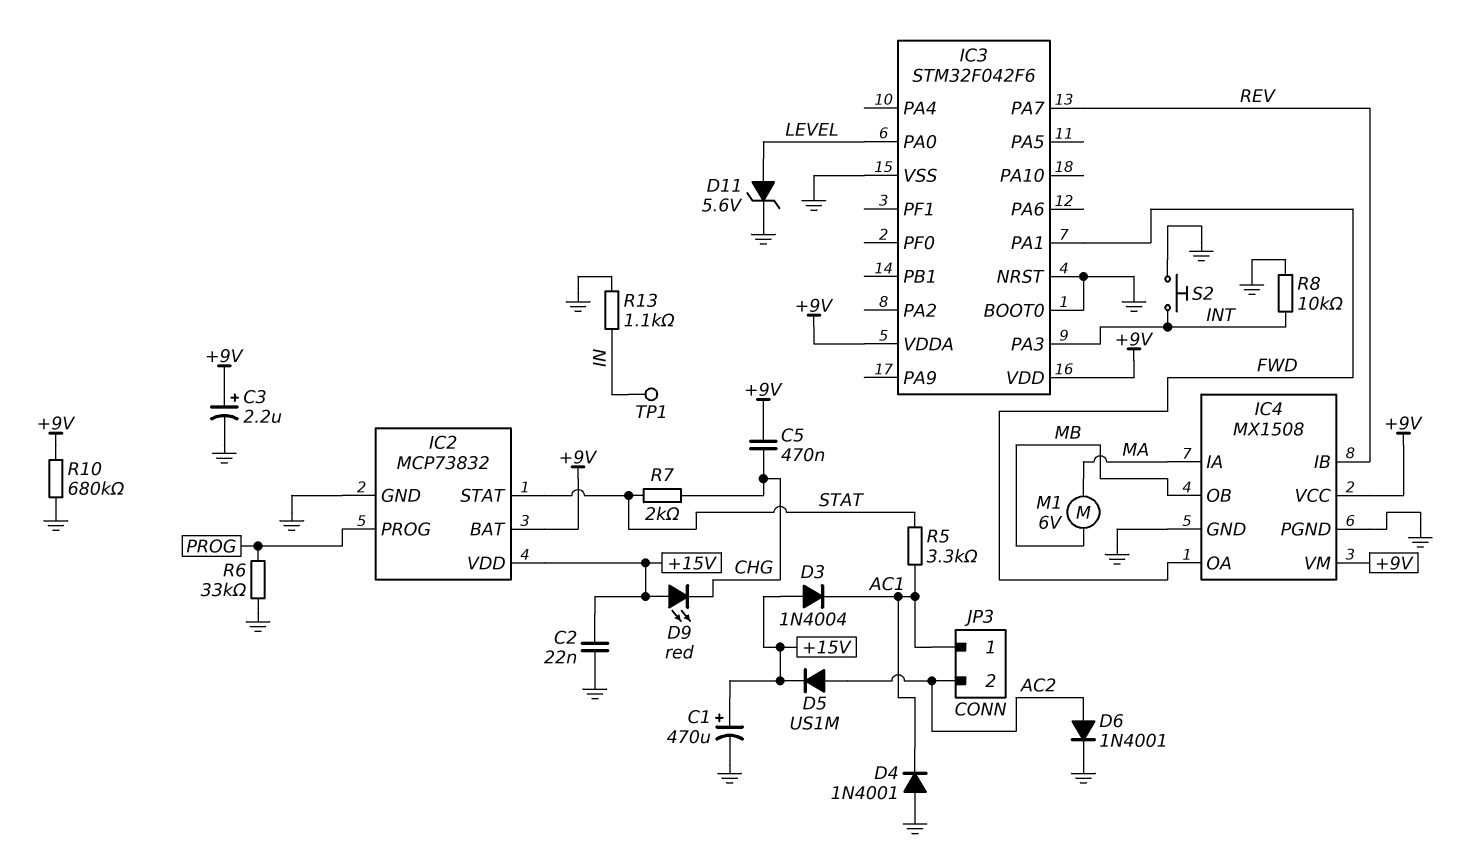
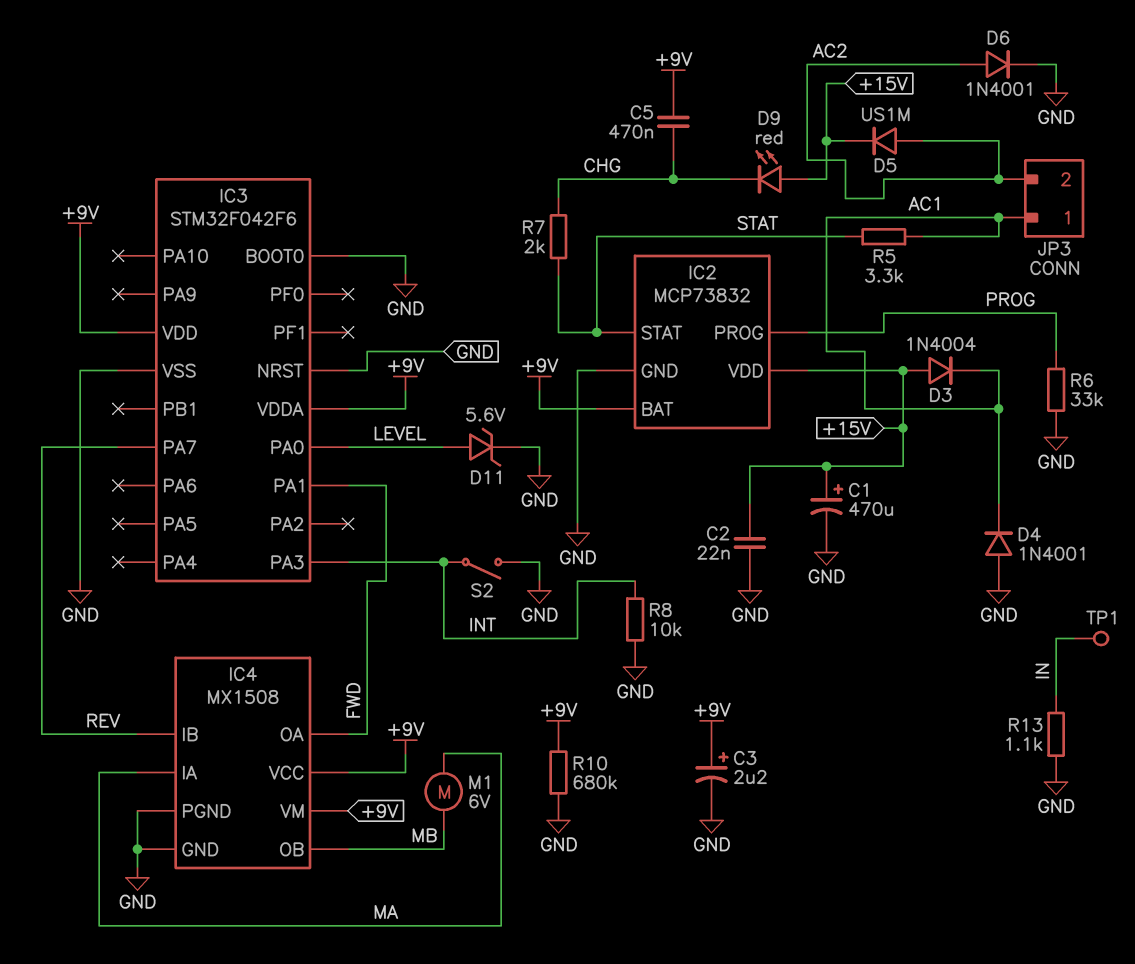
S2: button (GND, INT) -> switch (GND, INT)

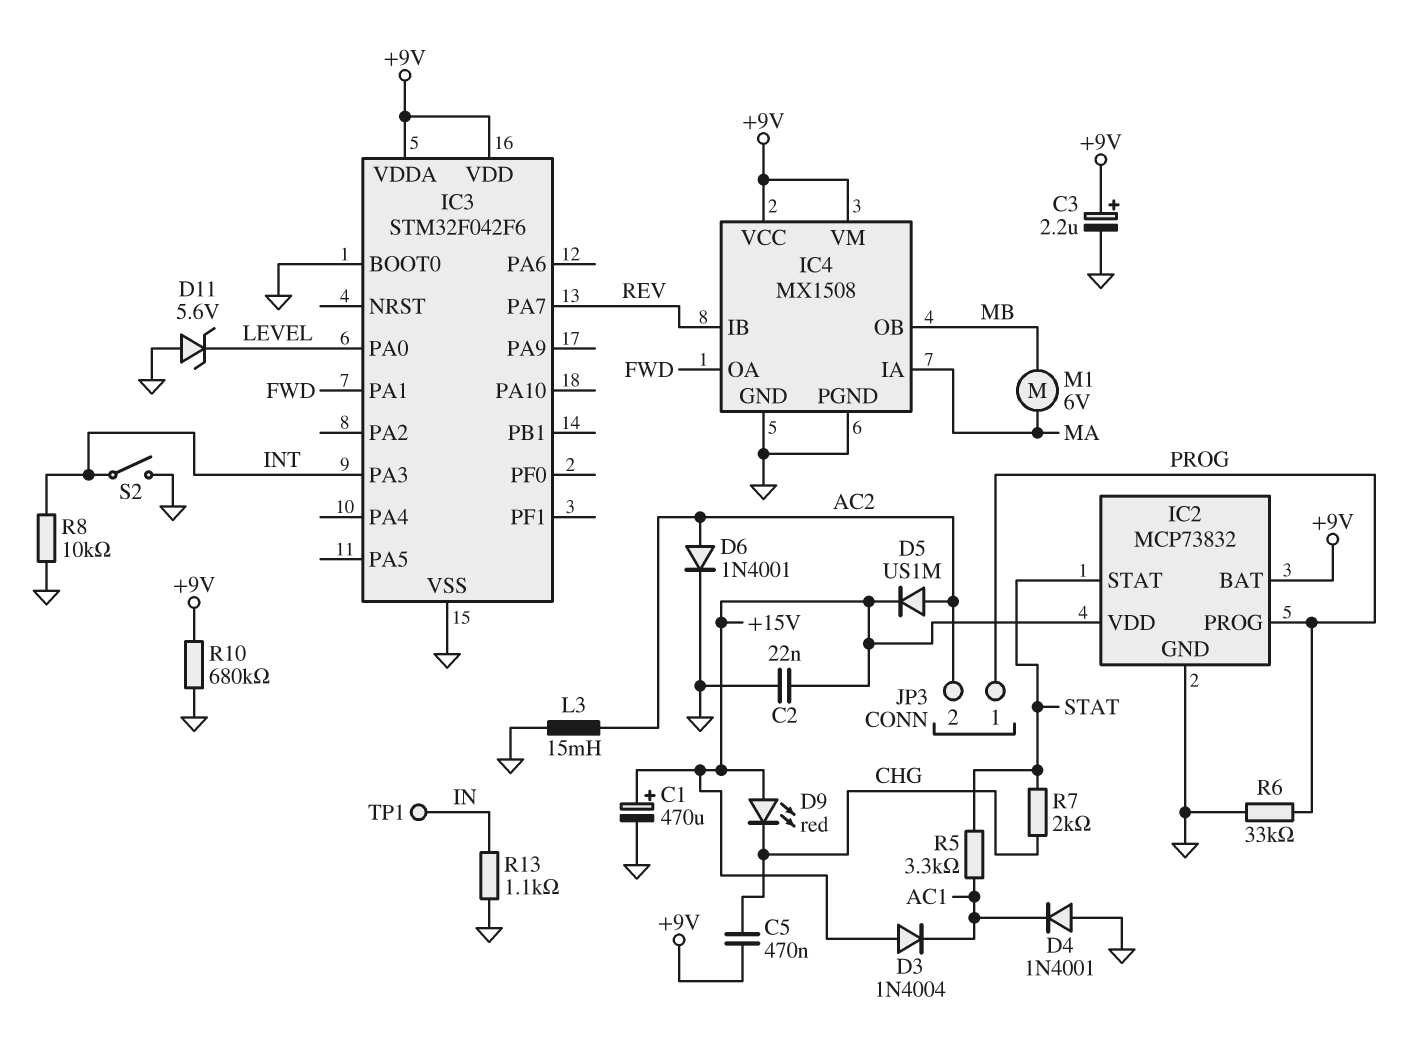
D11: zener 5.6V (A LEVEL, K GND) -> zener 5.6V (A GND, K LEVEL)
IC3 pin NRST: GND -> none
JP3 pin 1: AC1 -> PROG
L3: none -> 15mH (AC2, GND)

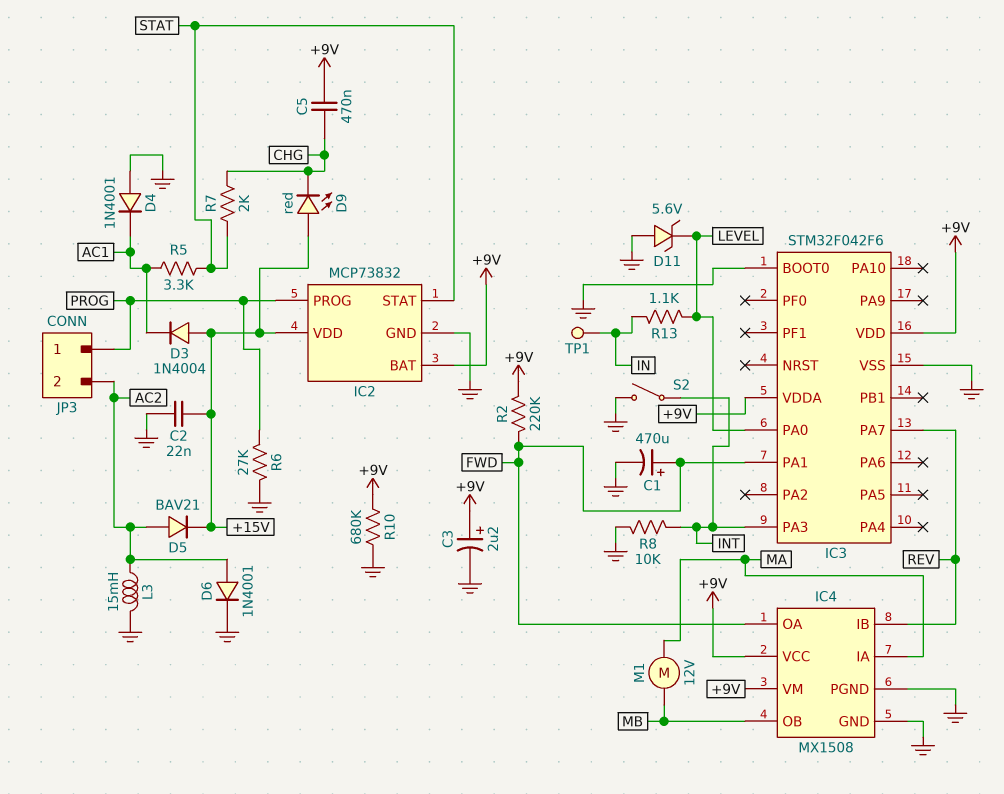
C1: 470uF (plus +15V, minus GND) -> 470uF (plus FWD, minus GND)
D5: diode US1M (A AC2, K +15V) -> diode BAV21 (A AC2, K +15V)
M1: motor 6V (MA, MB) -> motor 12V (MA, MB)
R2: none -> 220k (+9V, FWD)
R6: 33k (GND, PROG) -> 27k (GND, PROG)
R13: 1.1k (GND, IN) -> 1.1k (IN, LEVEL)

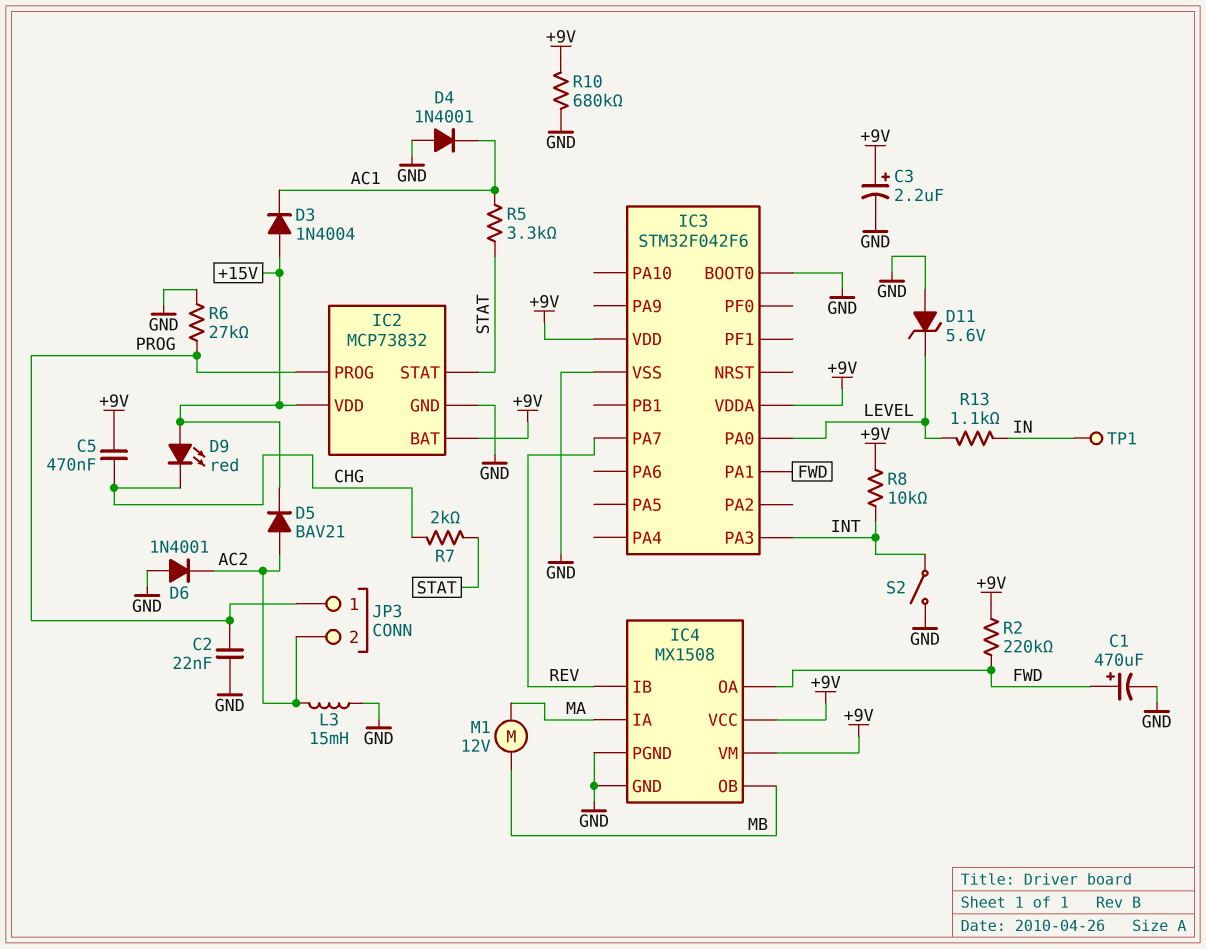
C2: 22nF (+15V, GND) -> 22nF (GND, PROG)
D6: diode 1N4001 (A AC2, K GND) -> diode 1N4001 (A GND, K AC2)
R8: 10k (GND, INT) -> 10k (+9V, INT)

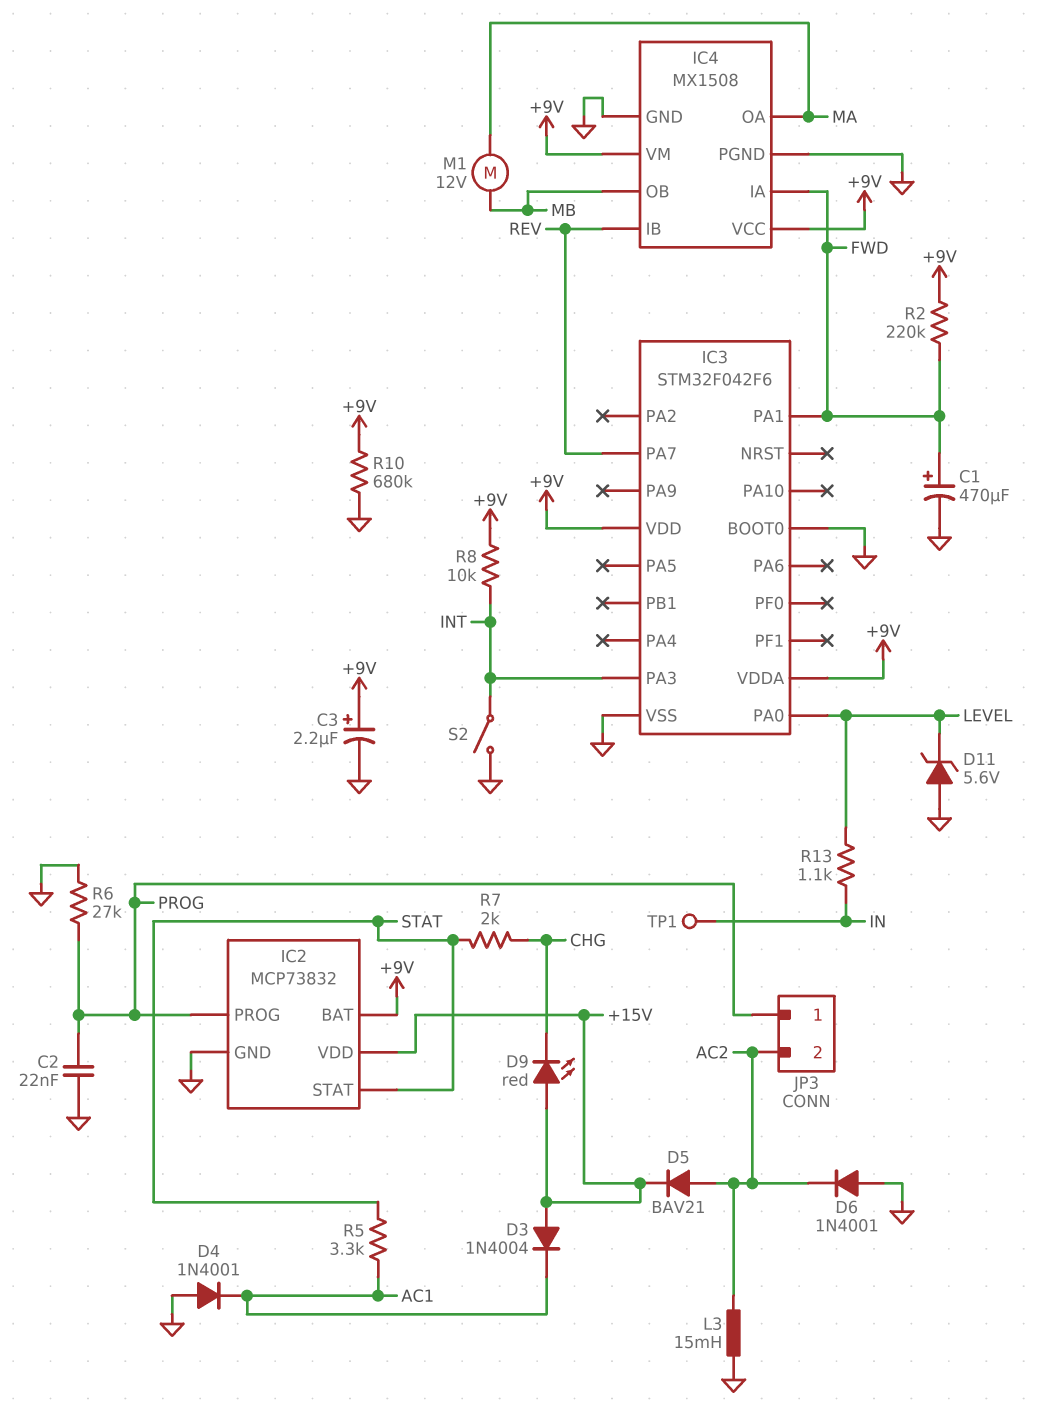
C5: 470nF (+9V, CHG) -> none
IC4 pin IA: MA -> FWD
IC4 pin OA: FWD -> MA

